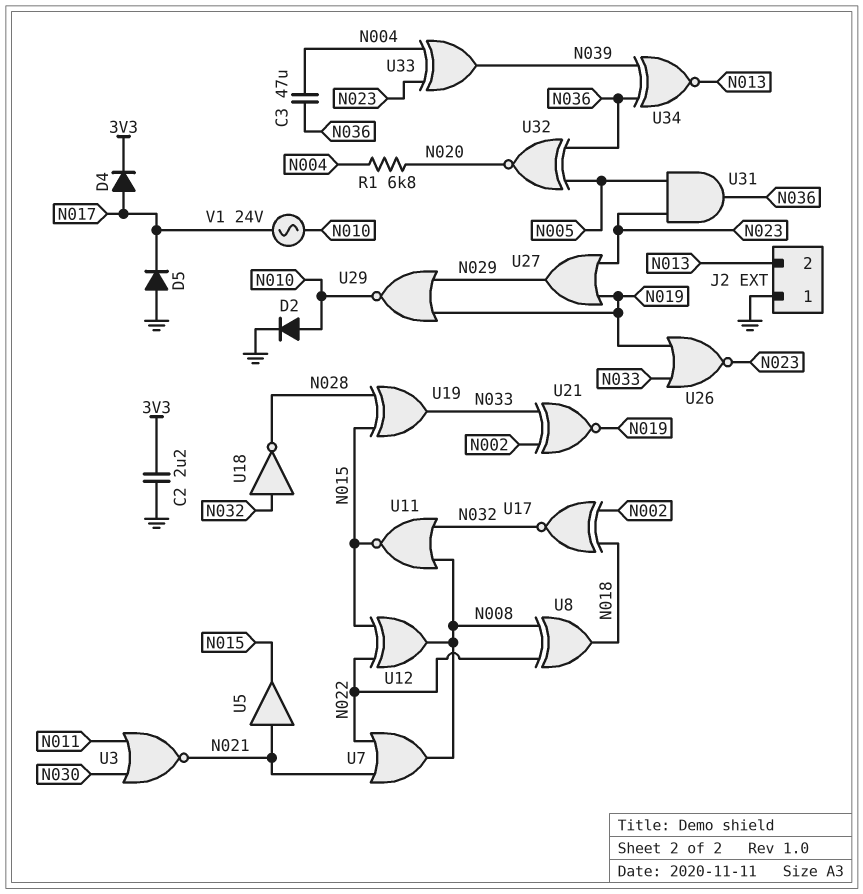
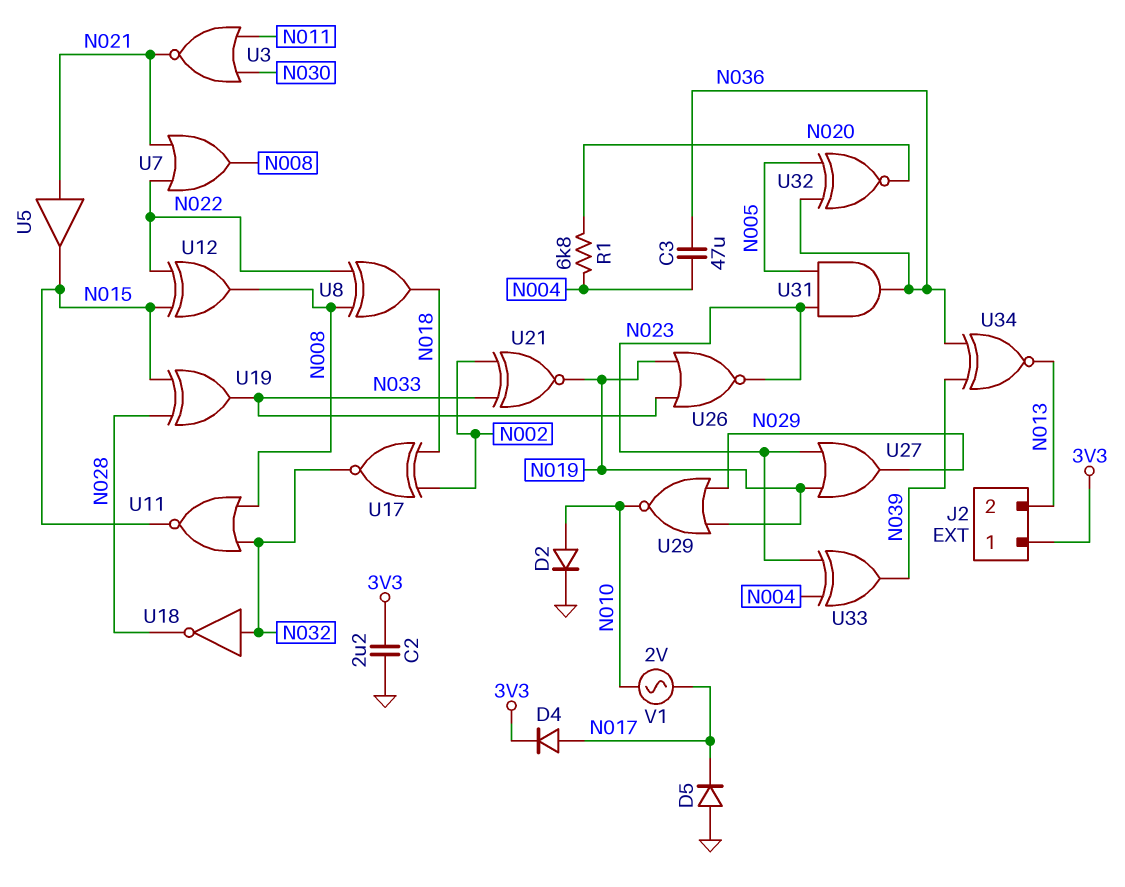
J2 pin 1: GND -> 3V3
V1: AC 24V (N010, N017) -> AC 2V (N010, N017)

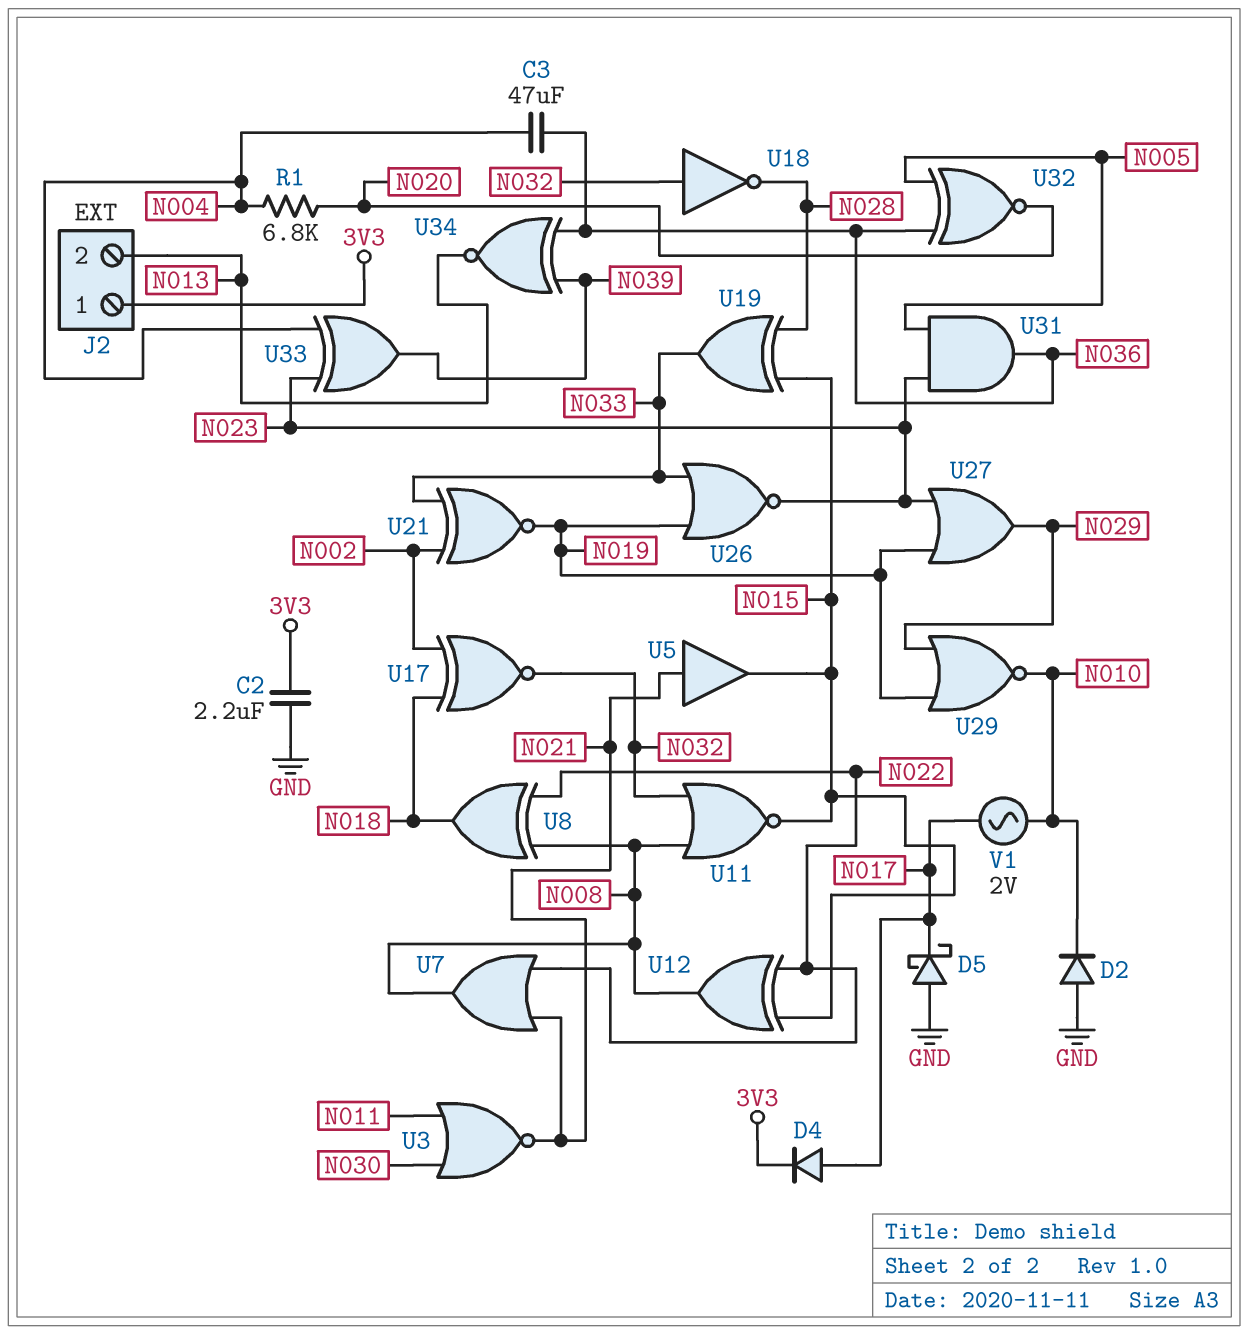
D2: diode (A N010, K GND) -> diode (A GND, K N010)
D5: diode (A GND, K N017) -> schottky (A GND, K N017)

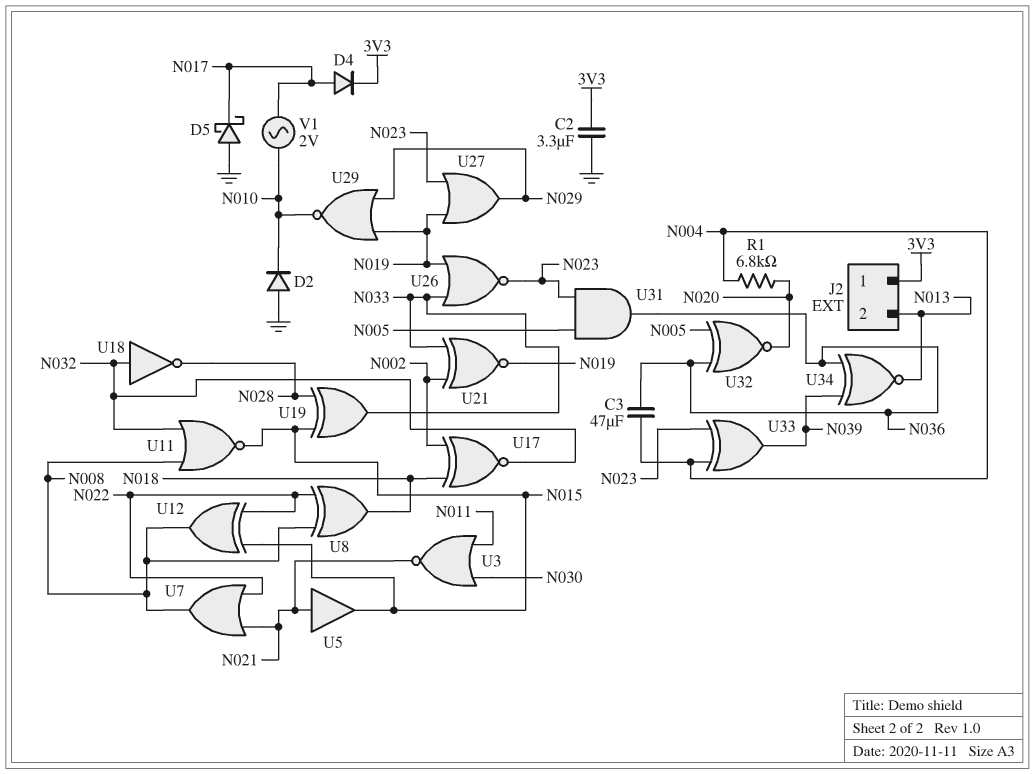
C2: 2.2uF (3V3, GND) -> 3.3uF (3V3, GND)

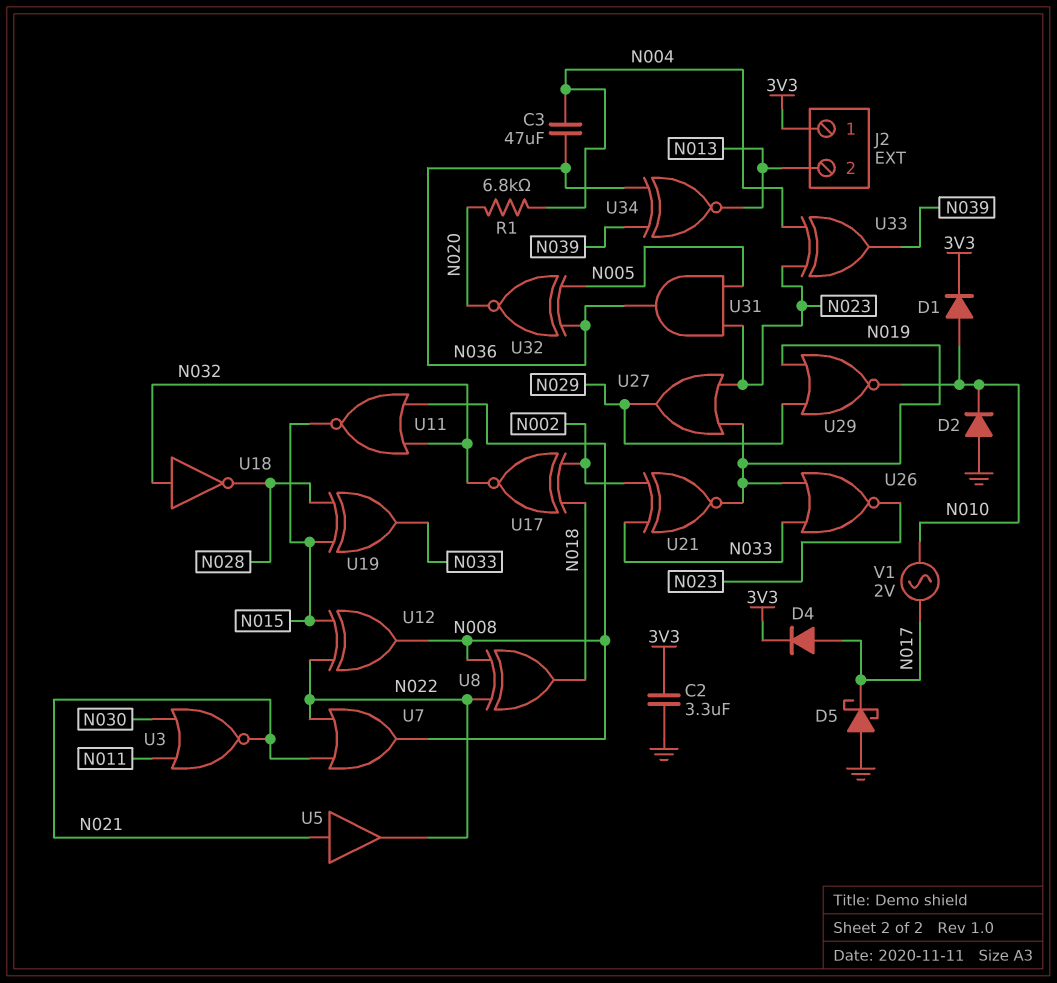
D1: none -> diode (A N010, K 3V3)
U5: buffer (in N021, out N015) -> buffer (in N021, out N022)

